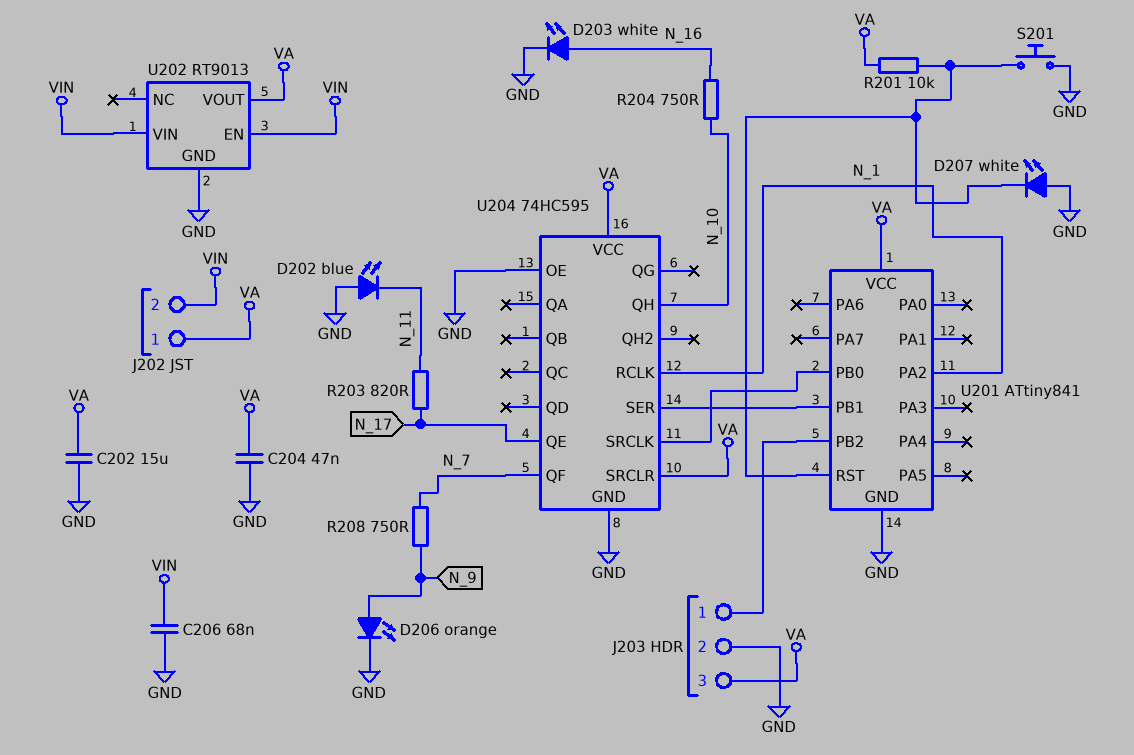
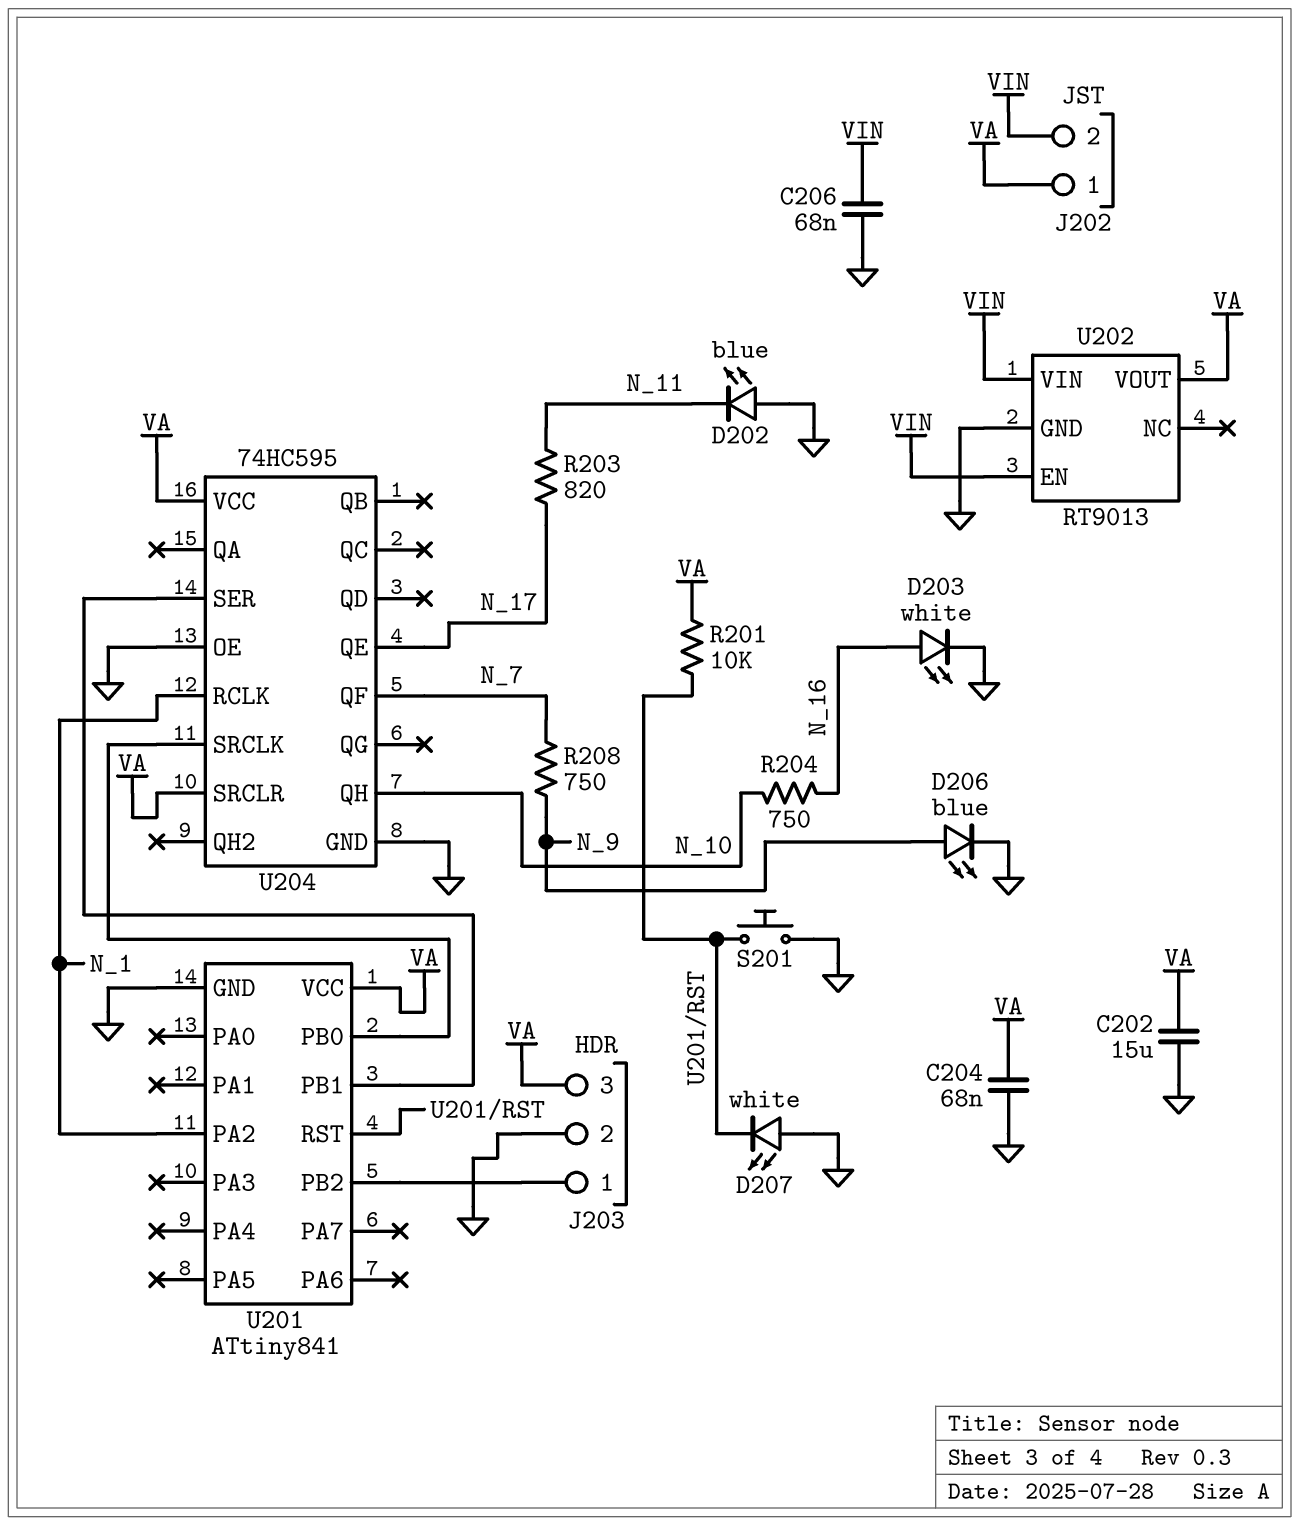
C204: 47nF (GND, VA) -> 68nF (GND, VA)
D206: LED orange (A N_9, K GND) -> LED blue (A N_9, K GND)

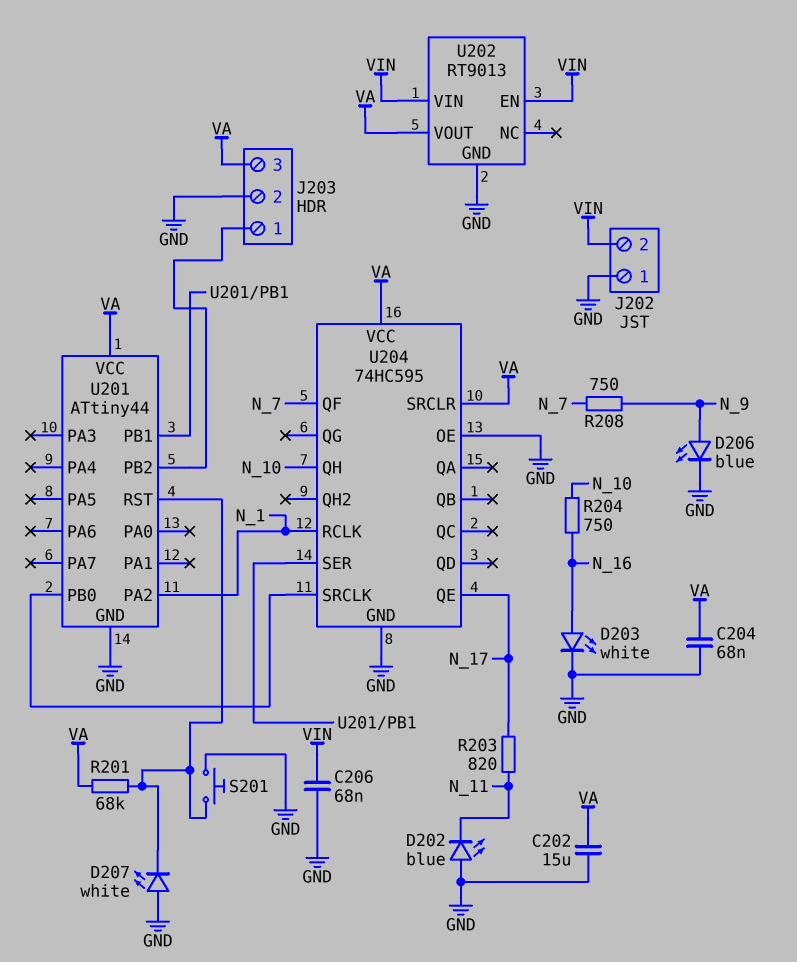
J202 pin 1: VA -> GND
R201: 10k (U201/RST, VA) -> 68k (U201/RST, VA)
U201: ATtiny841 -> ATtiny44

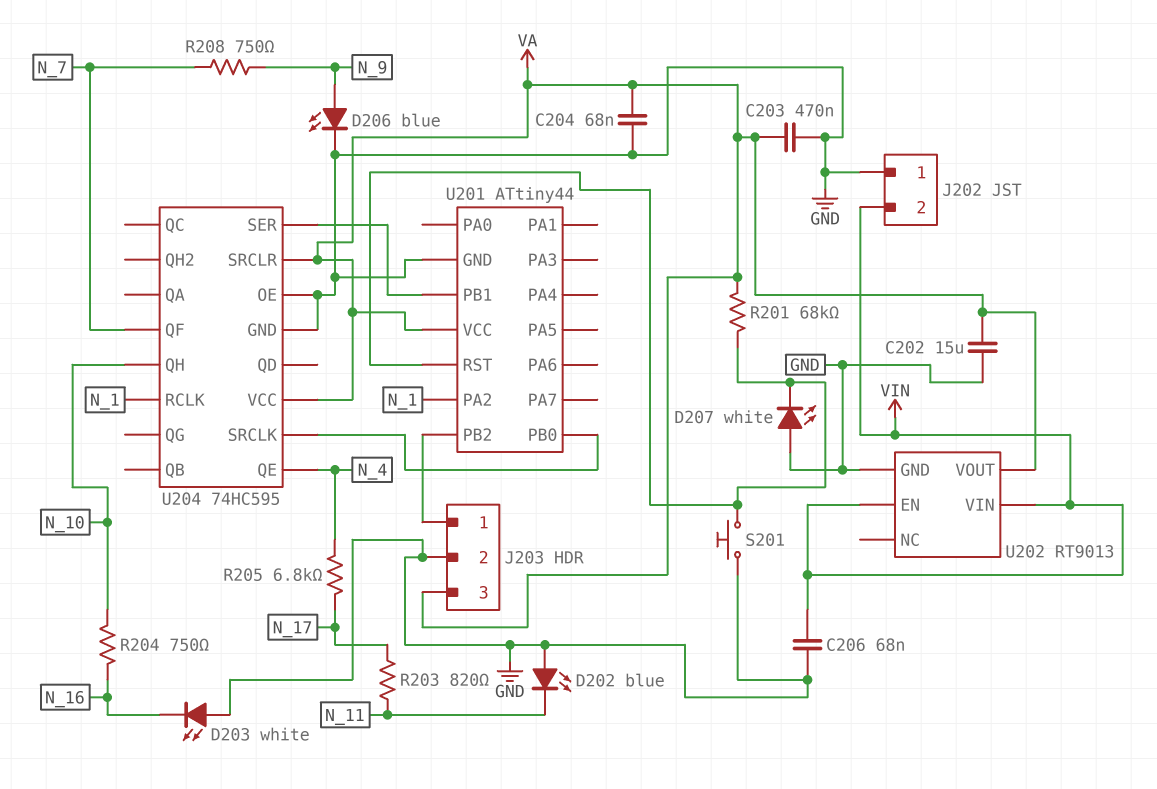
C203: none -> 470nF (GND, VA)
D203: LED white (A N_16, K GND) -> LED white (A GND, K N_16)
R205: none -> 6.8k (N_4, N_17)
U204 pin QE: N_17 -> N_4

